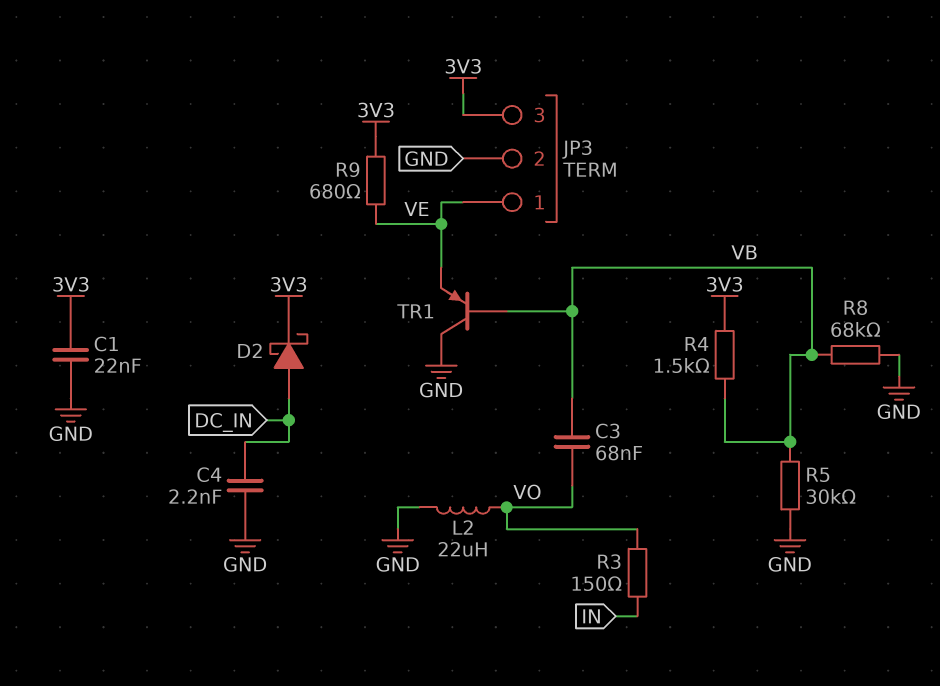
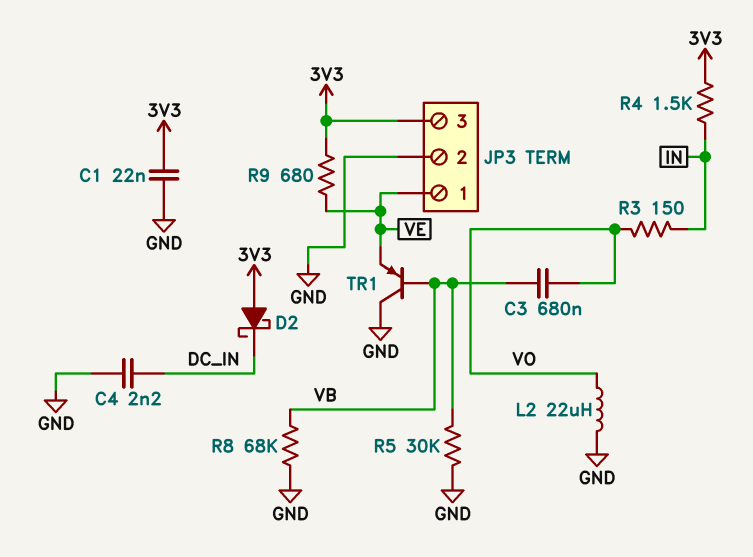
C3: 68nF (VB, VO) -> 680nF (VB, VO)
D2: schottky (A DC_IN, K 3V3) -> schottky (A 3V3, K DC_IN)
R4: 1.5k (3V3, VB) -> 1.5k (3V3, IN)

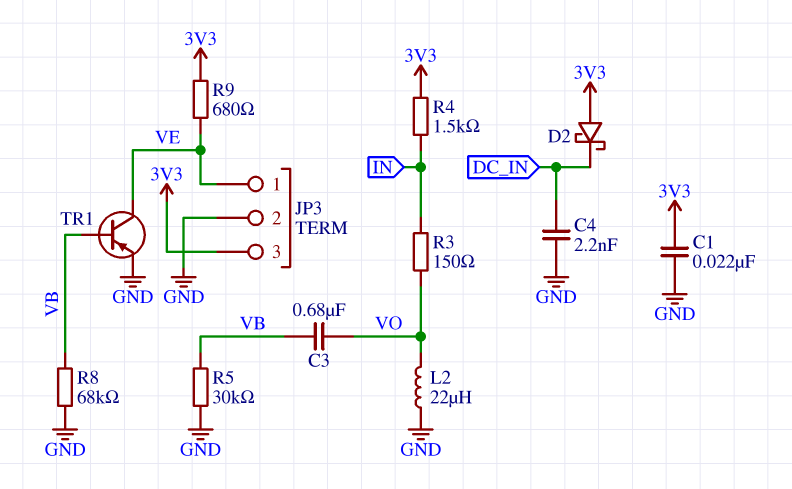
TR1: PNP (B VB, C GND, E VE) -> PNP (B VB, C VE, E GND)

